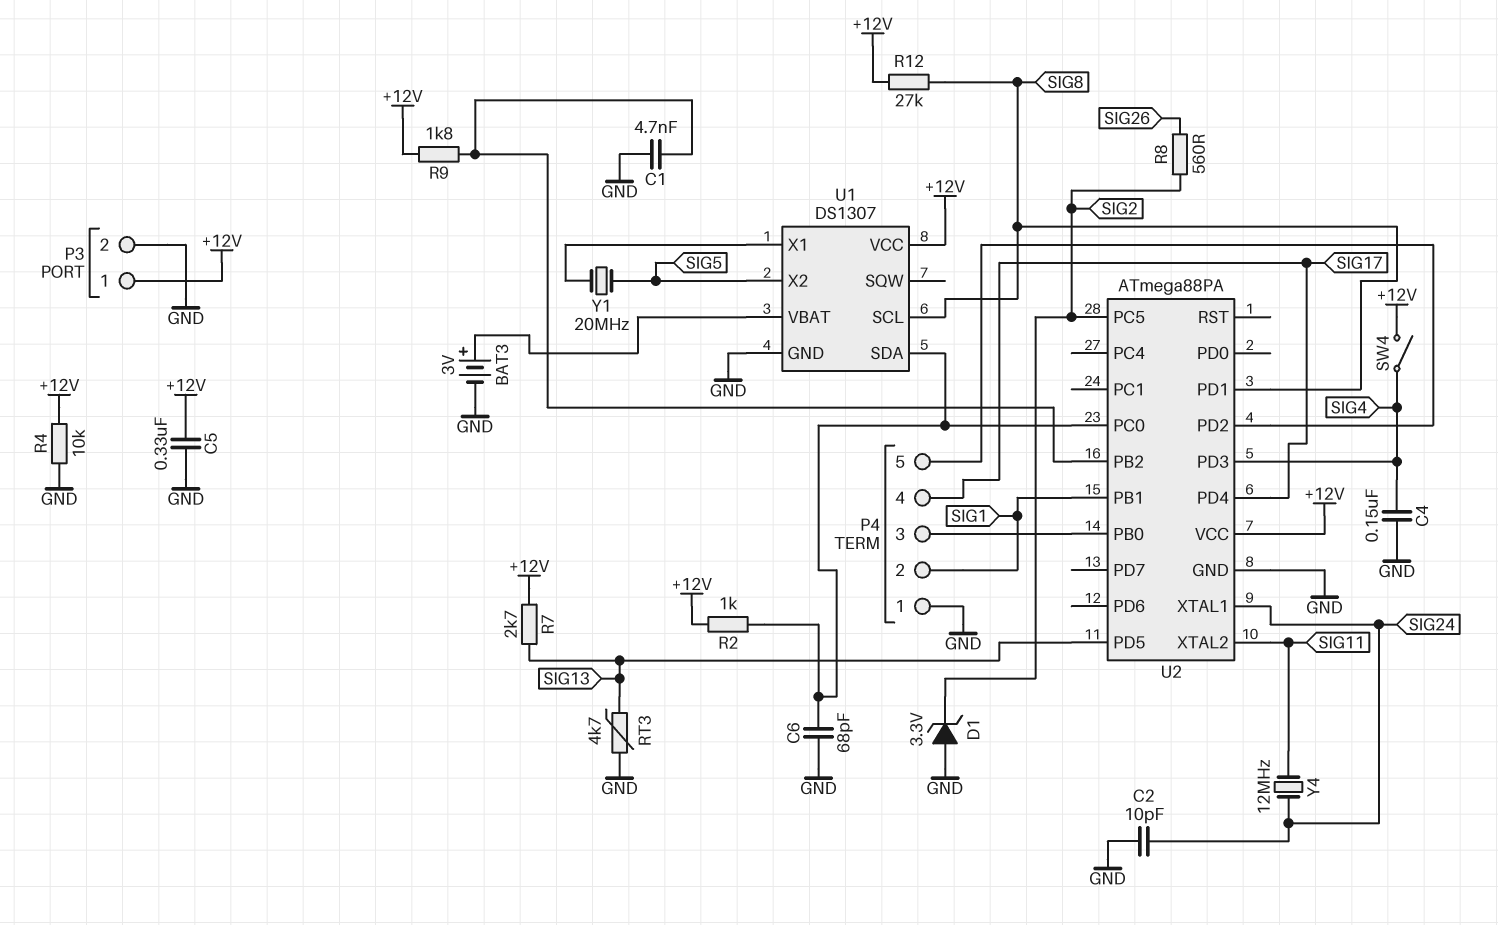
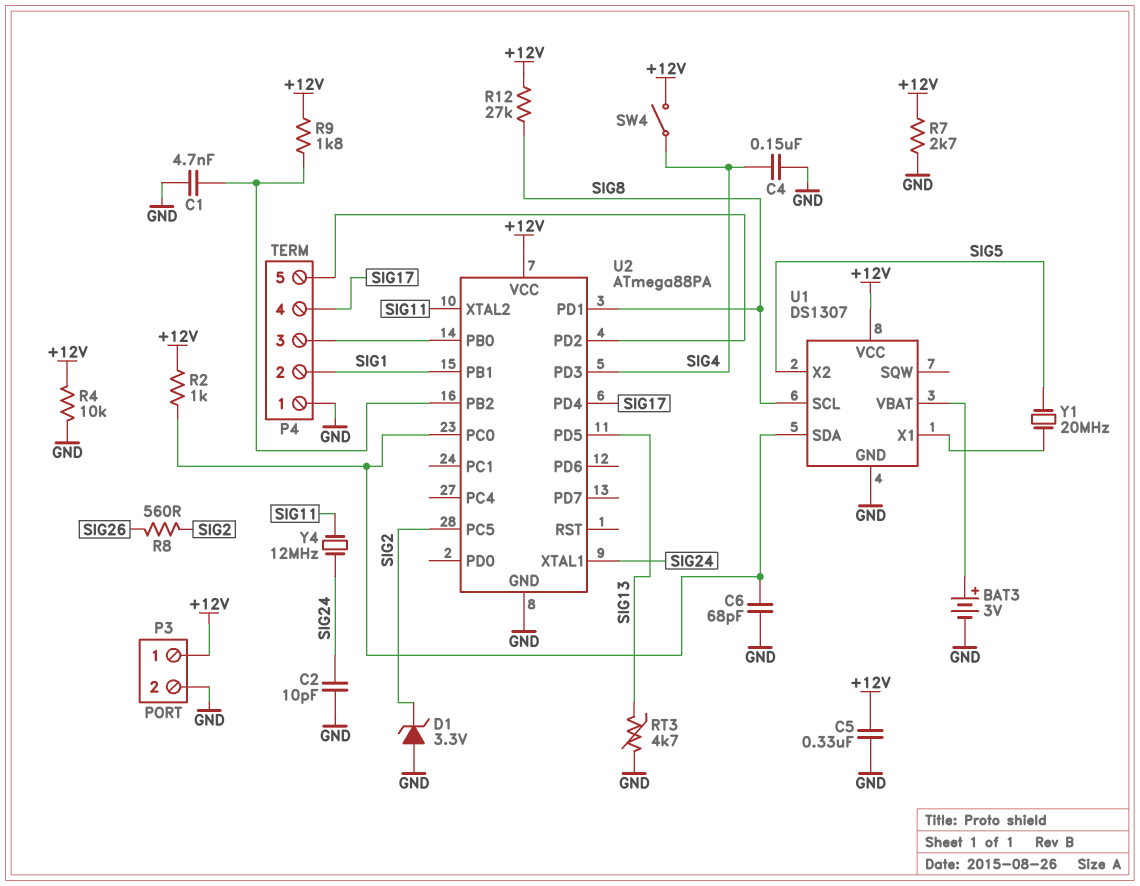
R7: 2.7k (+12V, SIG13) -> 2.7k (+12V, GND)

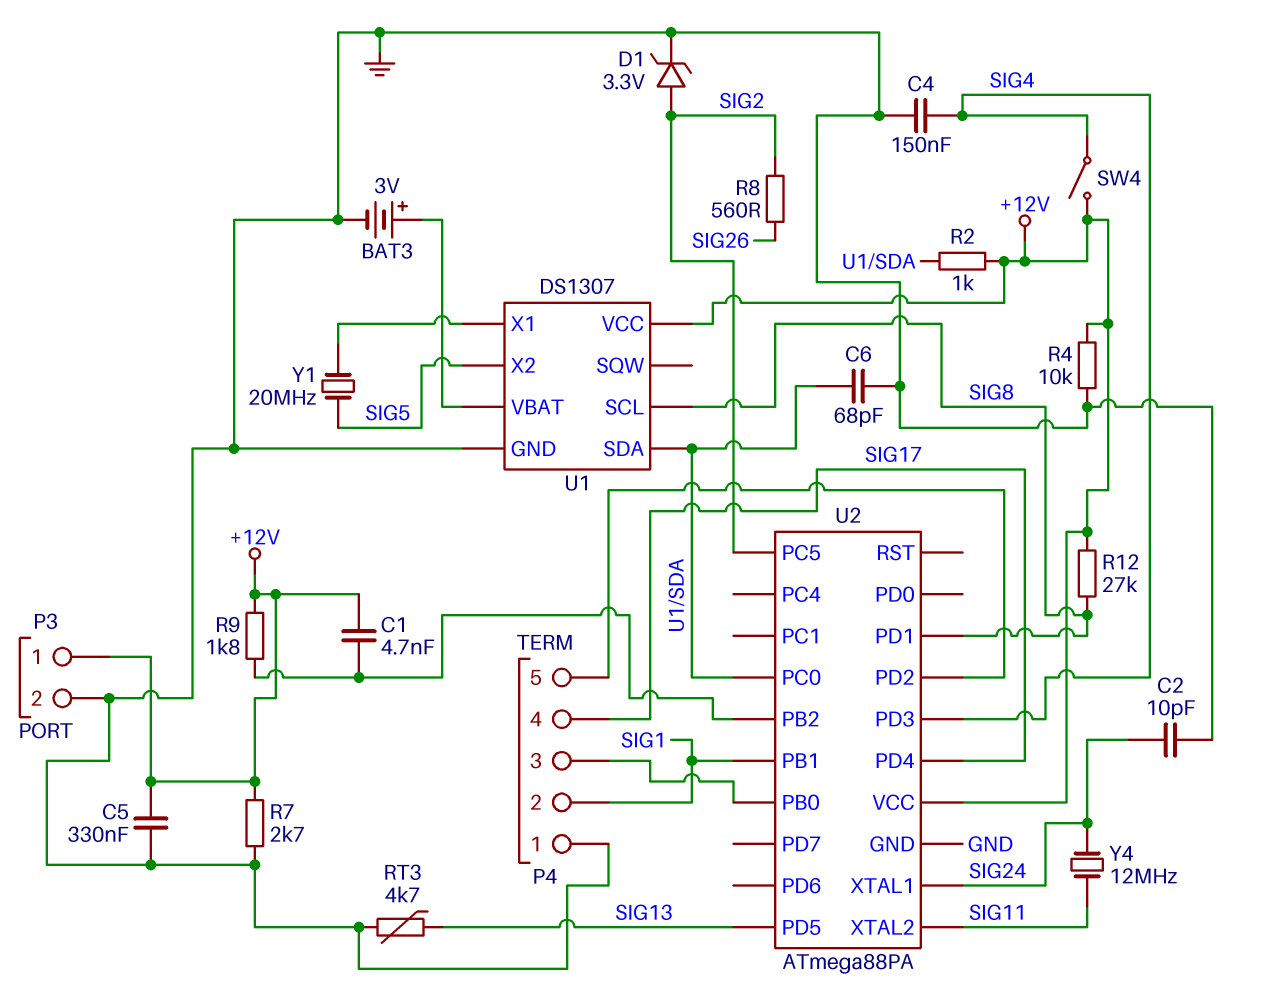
C1: 4.7nF (GND, U2/PB2) -> 4.7nF (+12V, U2/PB2)
D1: zener 3.3V (A GND, K SIG2) -> zener 3.3V (A SIG2, K GND)

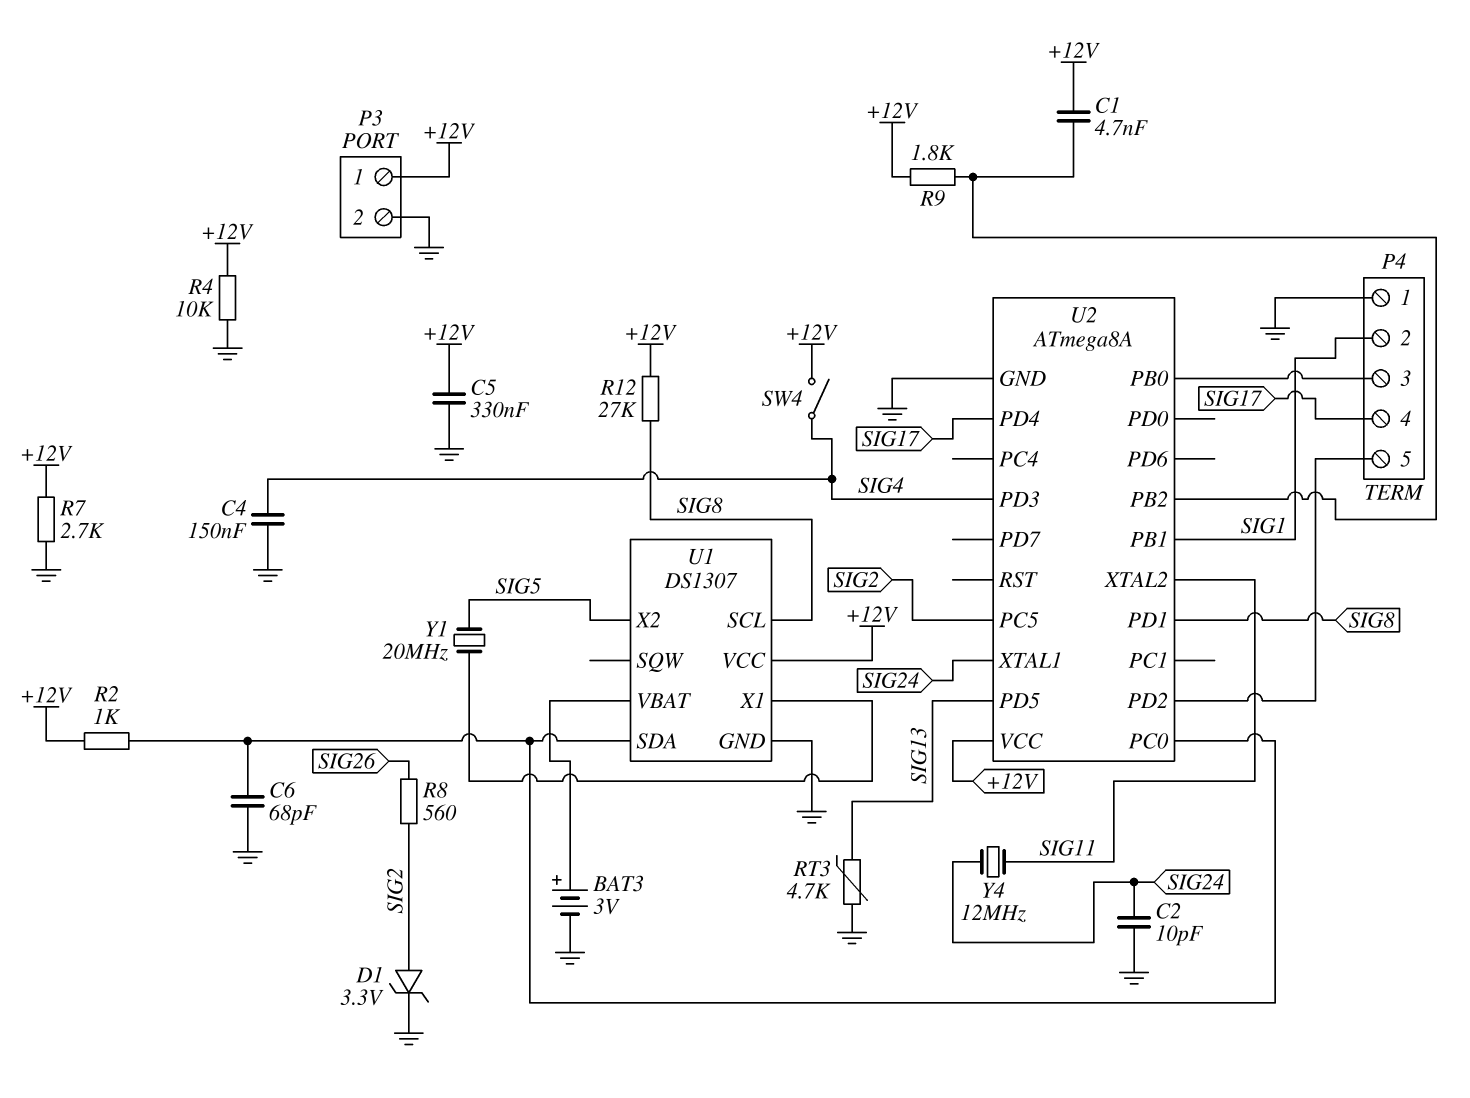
U2: ATmega88PA -> ATmega8A

